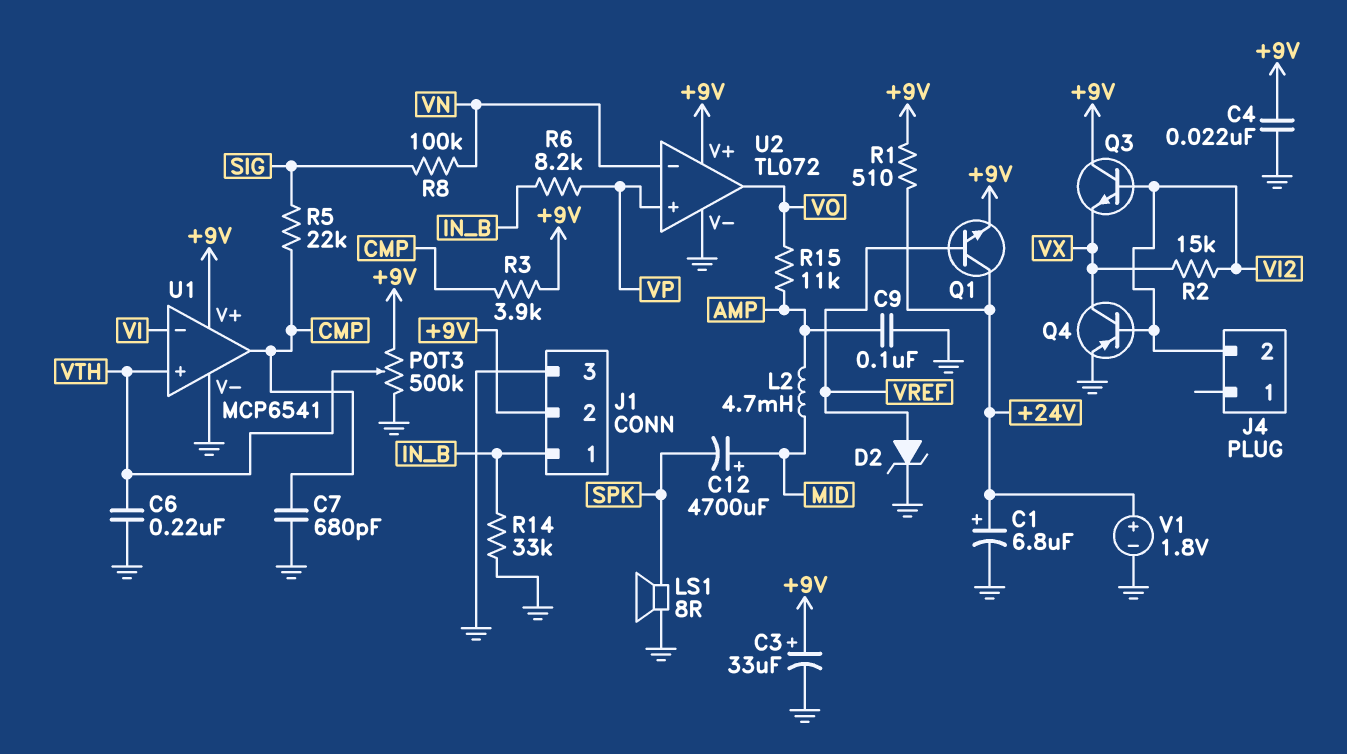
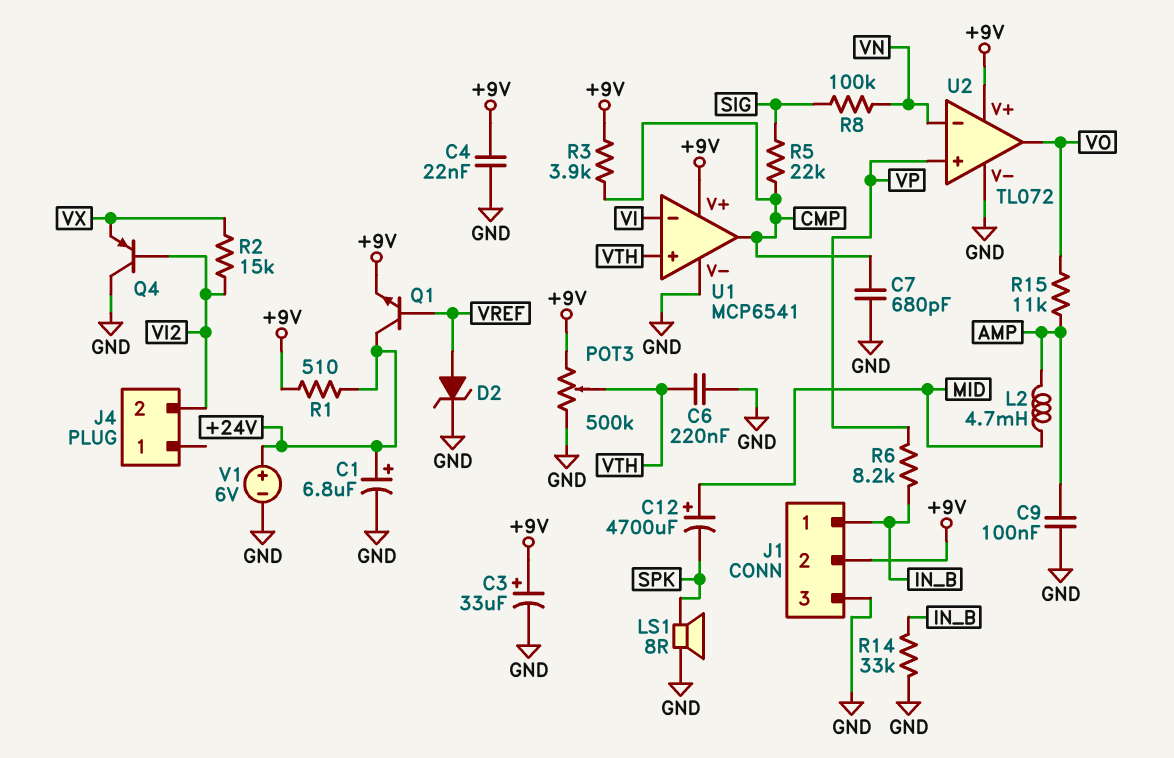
Q3: NPN (B VI2, C +9V, E VX) -> none
Q4: PNP (B VI2, C VX, E GND) -> PNP (B VI2, C GND, E VX)
V1: 1.8V (plus +24V, minus GND) -> 6V (plus +24V, minus GND)

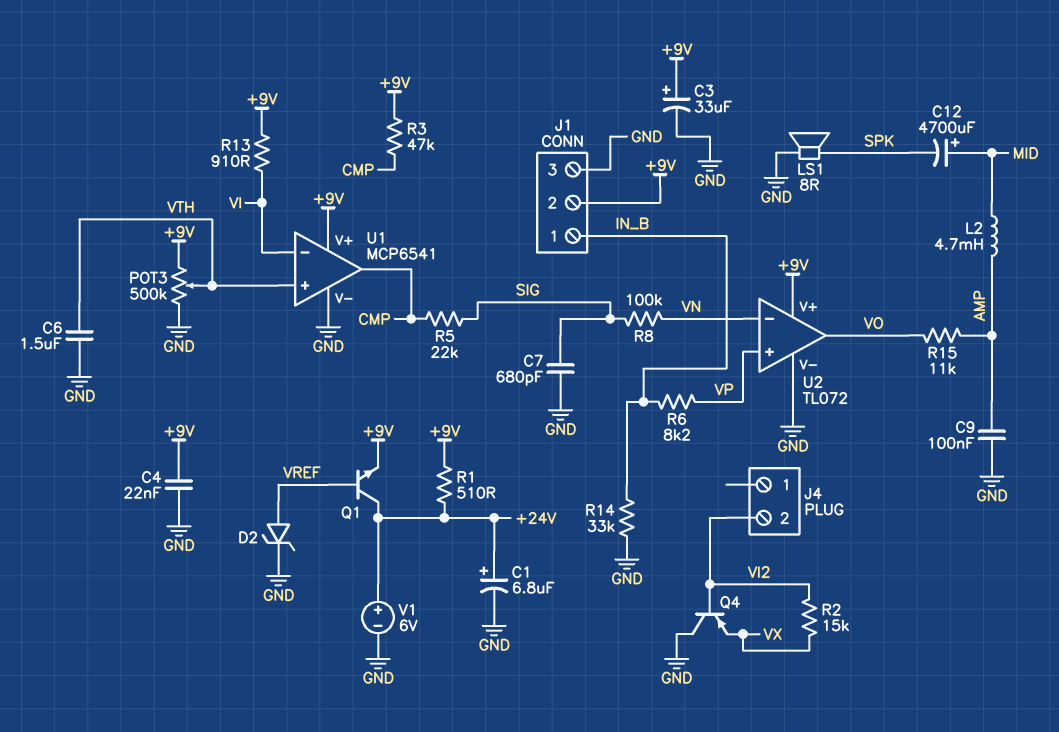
C6: 220nF (GND, VTH) -> 1.5uF (GND, VTH)
C7: 680pF (CMP, GND) -> 680pF (GND, SIG)
R3: 3.9k (+9V, CMP) -> 47k (+9V, CMP)
R13: none -> 910 (+9V, VI)

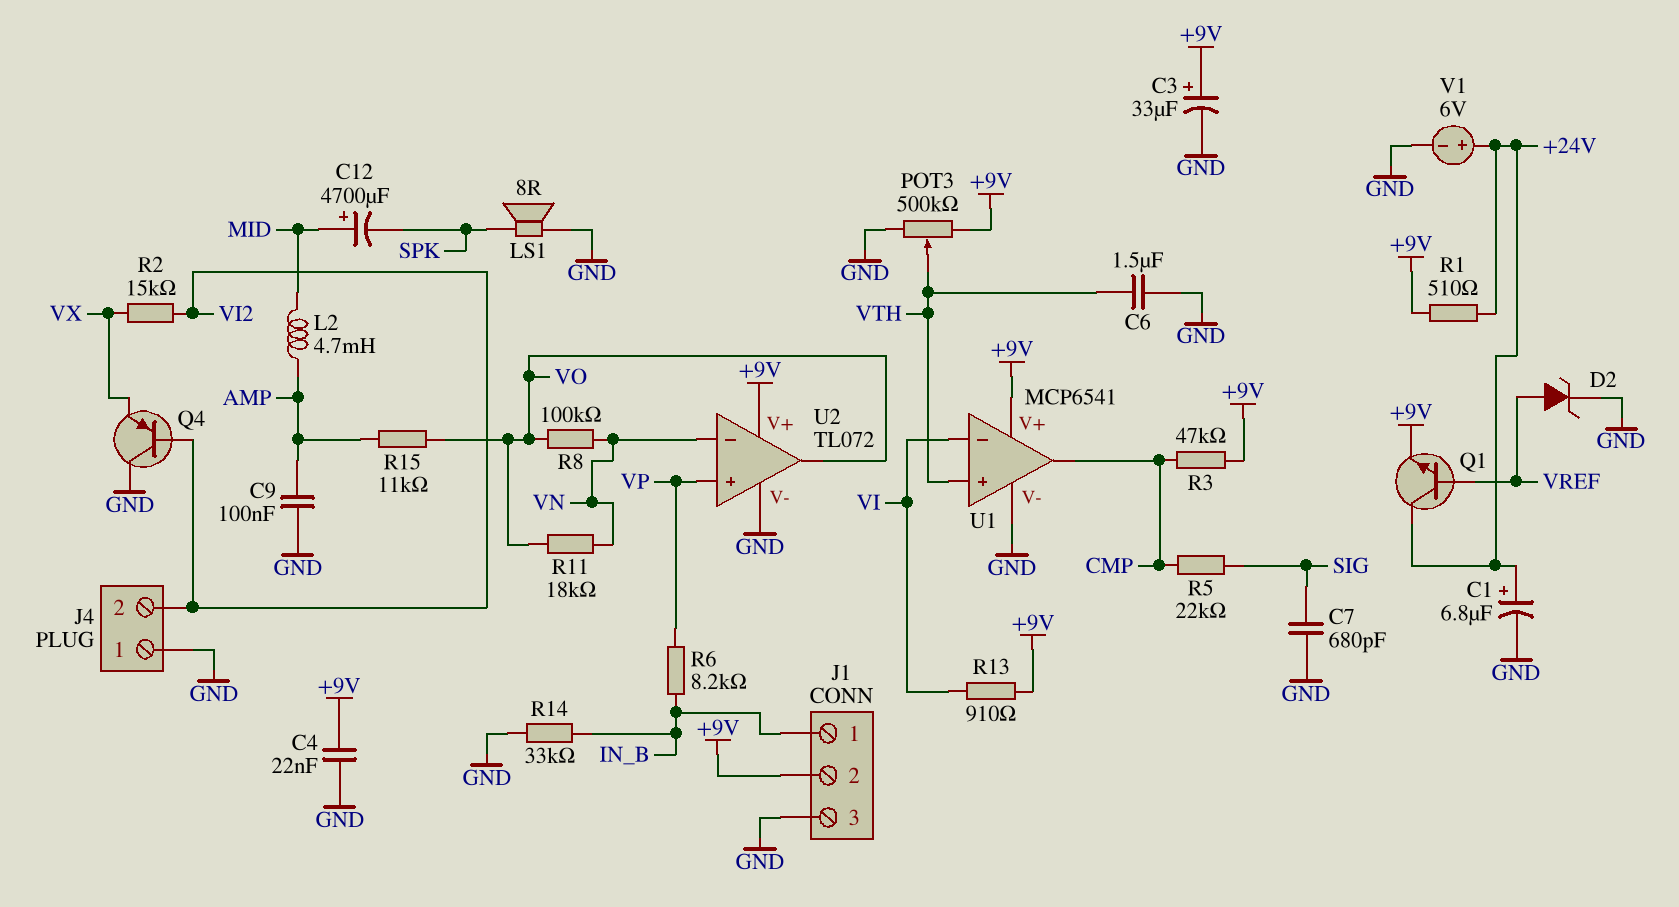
J4 pin 1: none -> GND
R8: 100k (SIG, VN) -> 100k (VN, VO)
R11: none -> 18k (VN, VO)

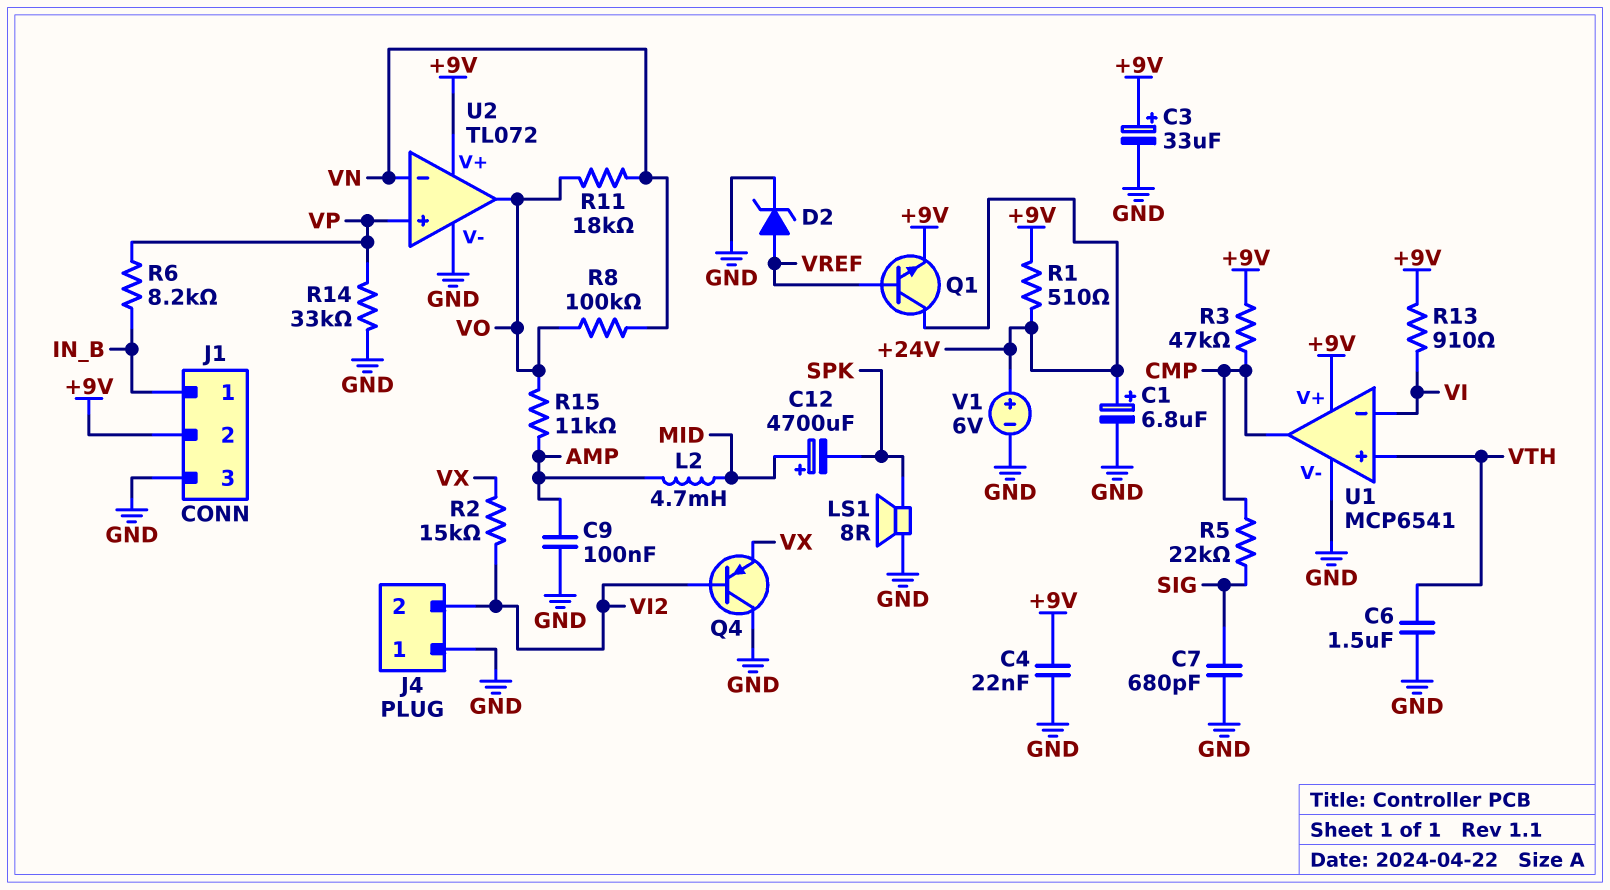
POT3: 500k (+9V, GND, wiper VTH) -> none
R14: 33k (GND, IN_B) -> 33k (GND, VP)

